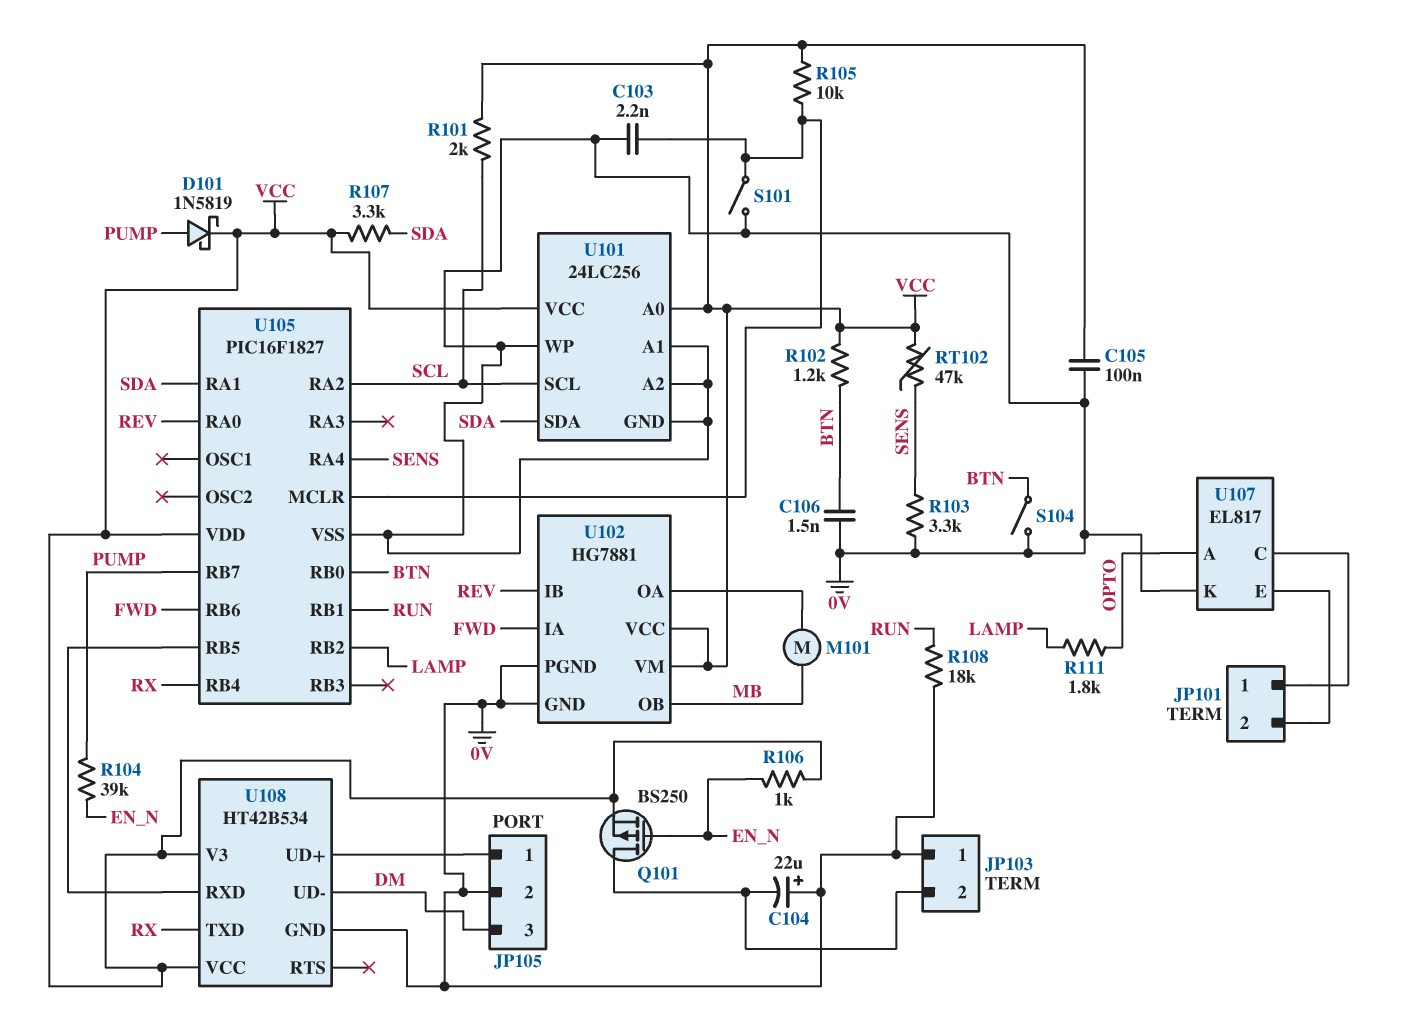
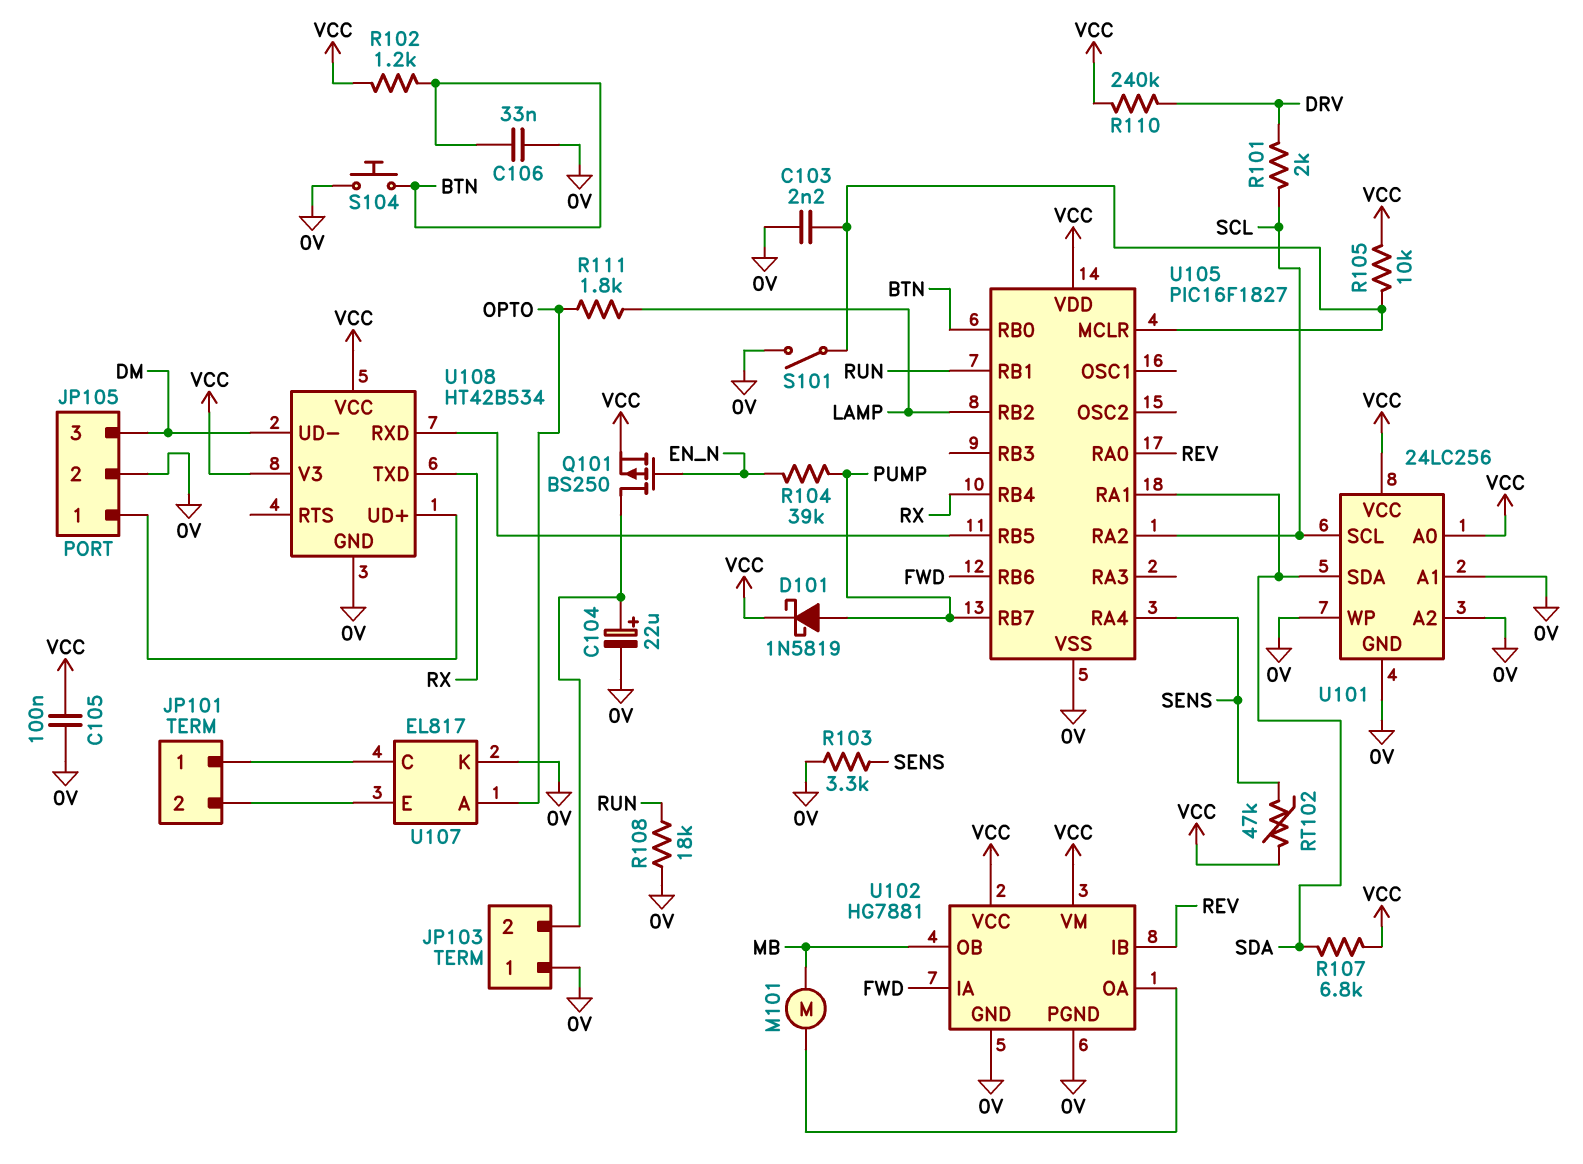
C104: 22uF (plus 0V, minus JP103/2) -> 22uF (plus JP103/2, minus 0V)
C106: 1.5nF (0V, BTN) -> 33nF (0V, BTN)
R101: 2k (SCL, VCC) -> 2k (DRV, SCL)
R106: 1k (EN_N, VCC) -> none
R107: 3.3k (SDA, VCC) -> 6.8k (SDA, VCC)
R110: none -> 240k (DRV, VCC)
S104: switch (0V, BTN) -> button (0V, BTN)

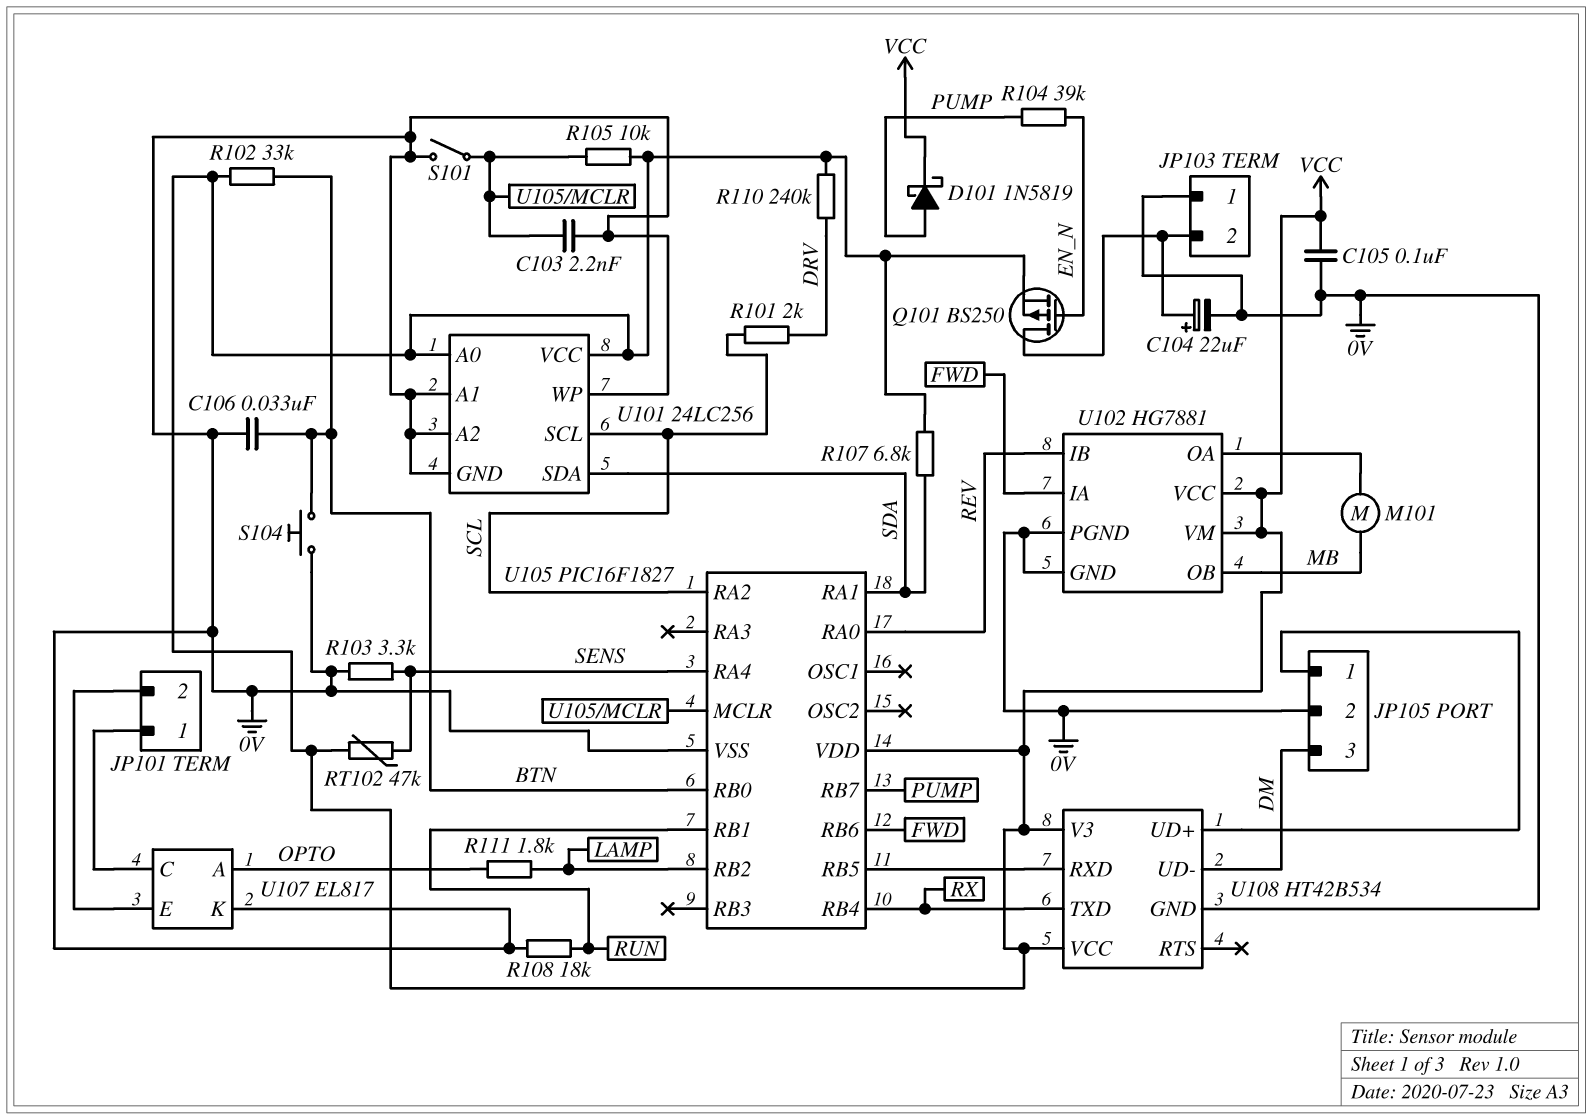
R102: 1.2k (BTN, VCC) -> 33k (BTN, VCC)

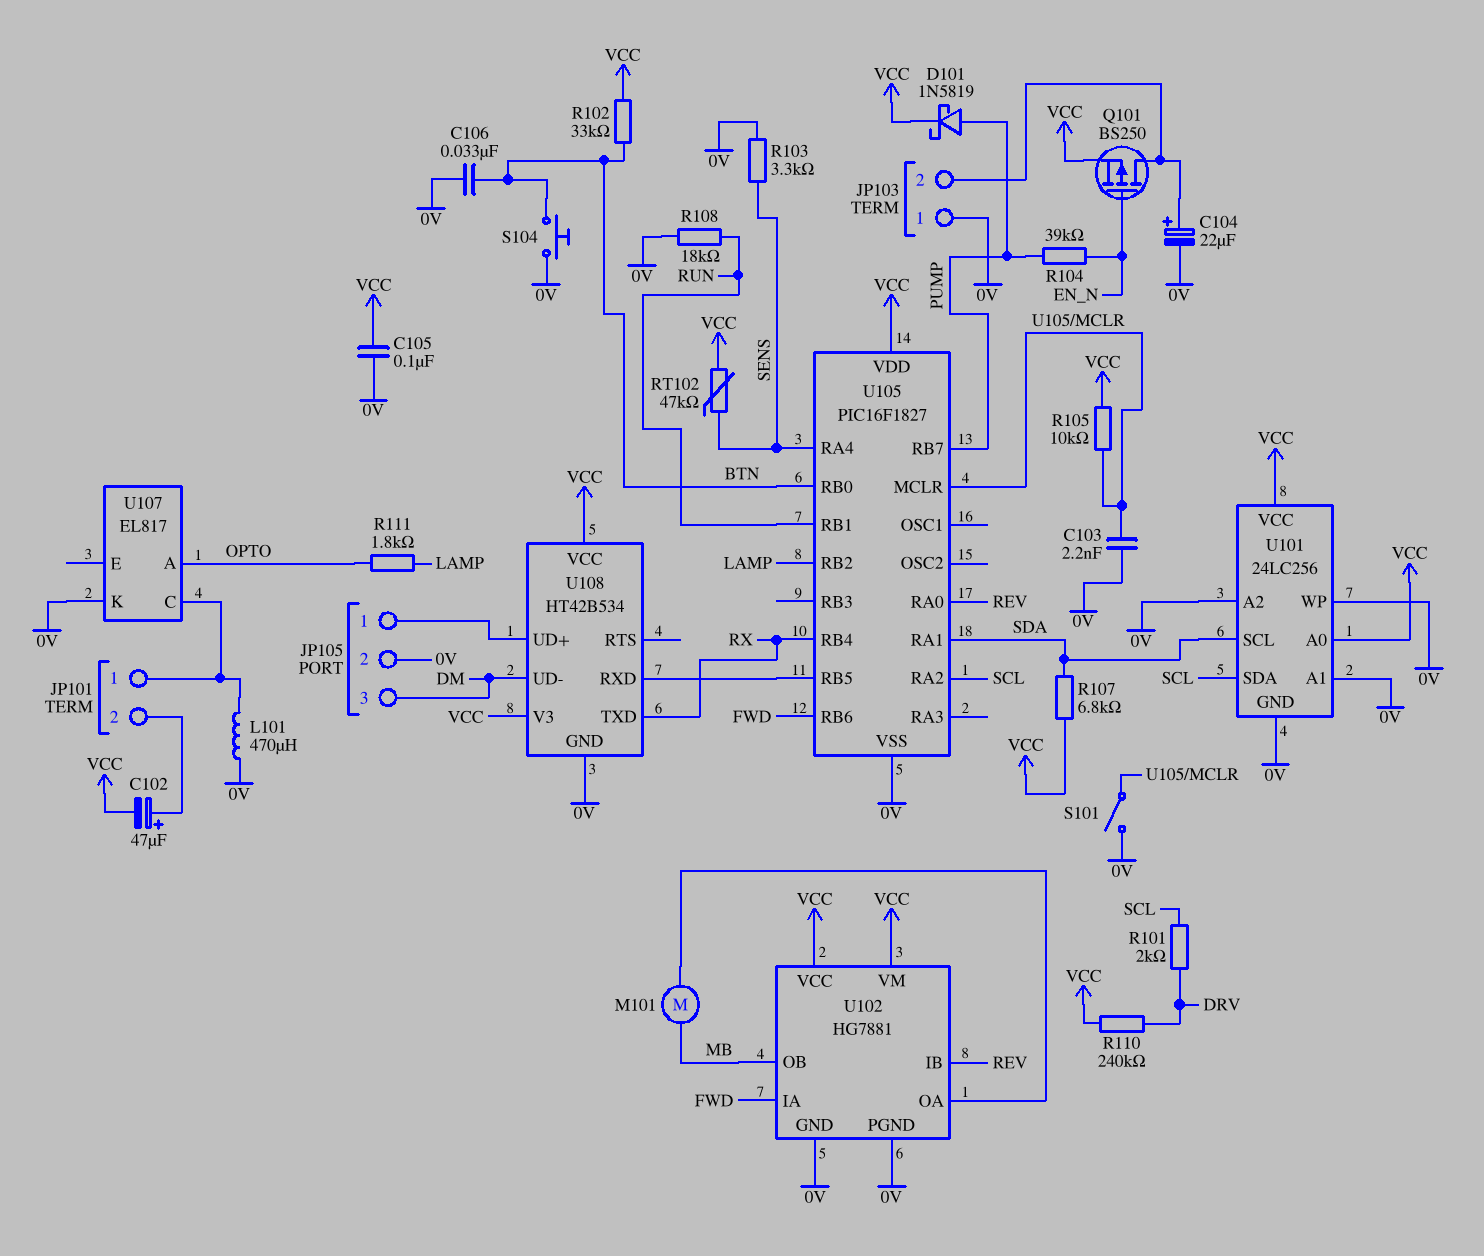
C102: none -> 47uF (plus JP101/2, minus VCC)
L101: none -> 470uH (0V, JP101/1)
U101 pin SCL: SCL -> SDA
U101 pin SDA: SDA -> SCL
U107 pin E: JP101/2 -> none

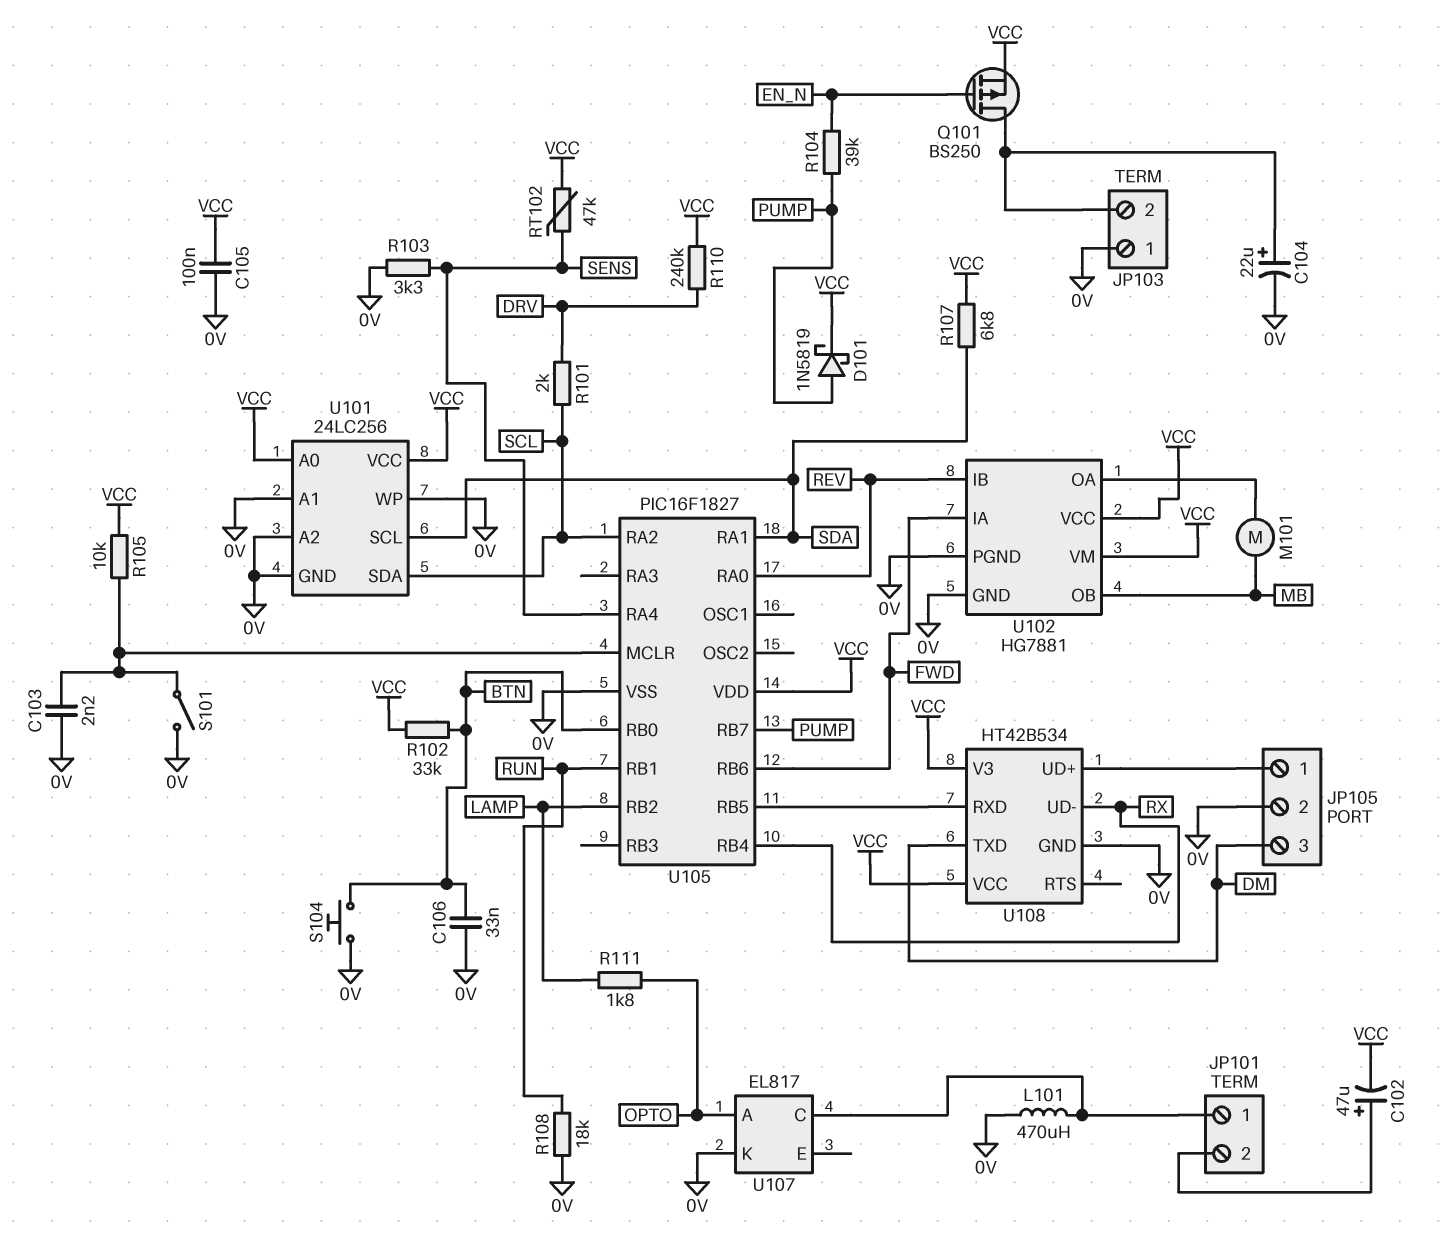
U108 pin TXD: RX -> DM
U108 pin UD-: DM -> RX

